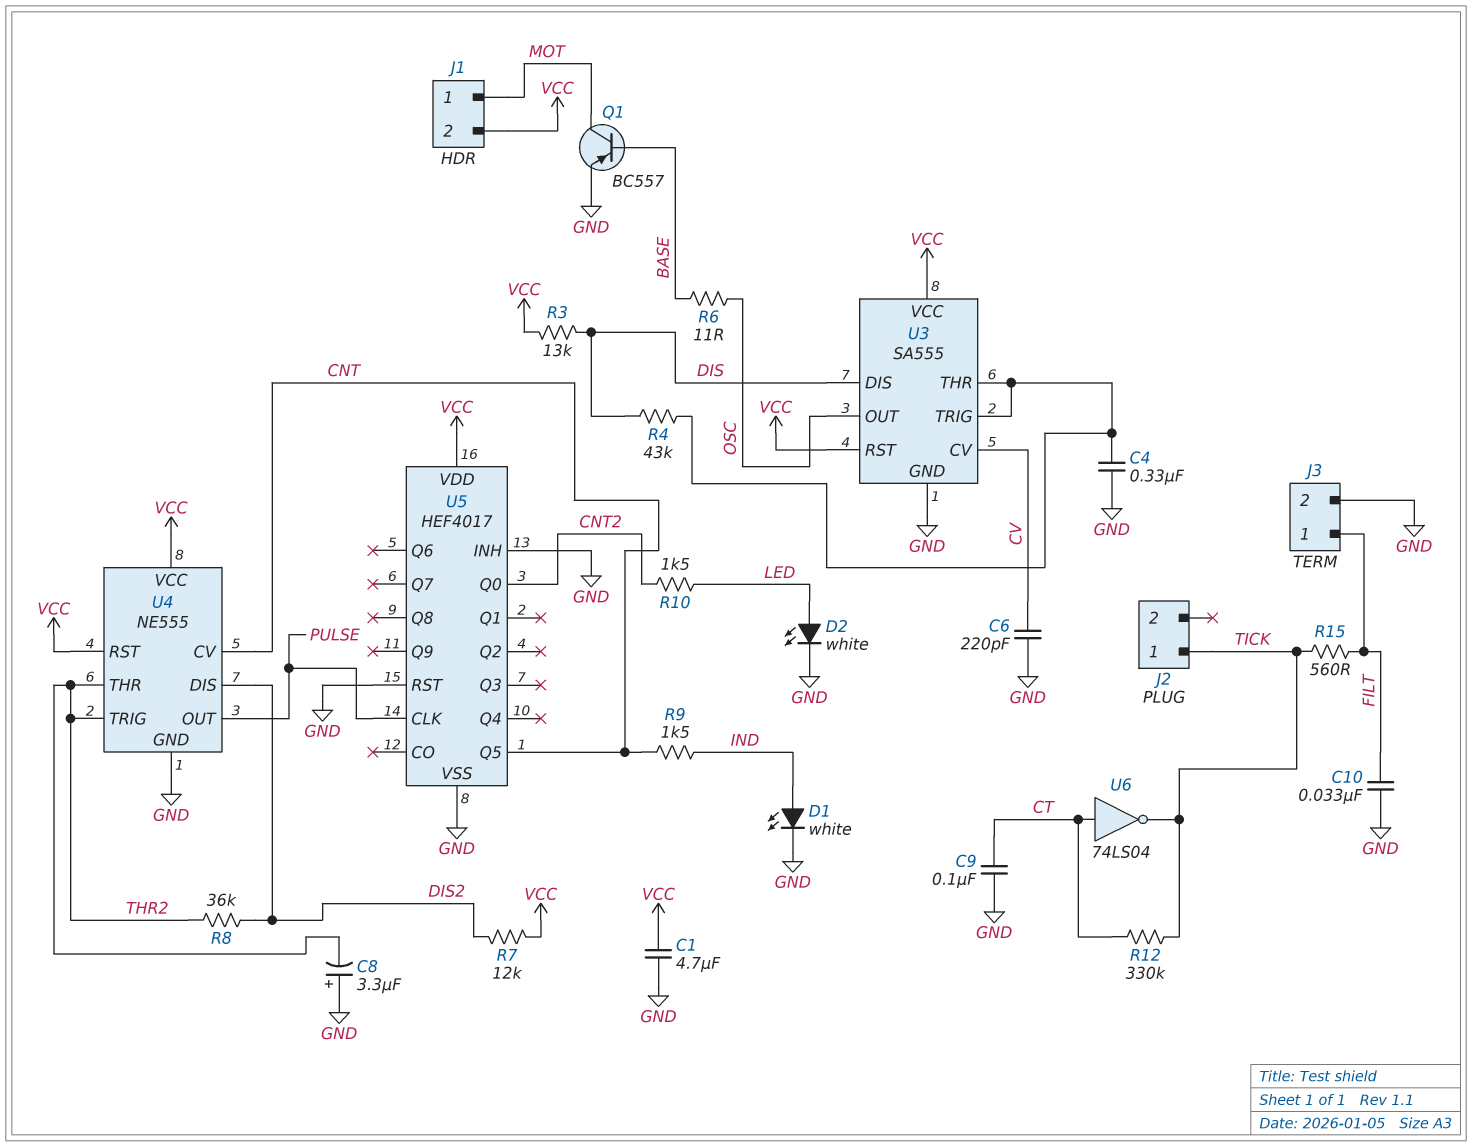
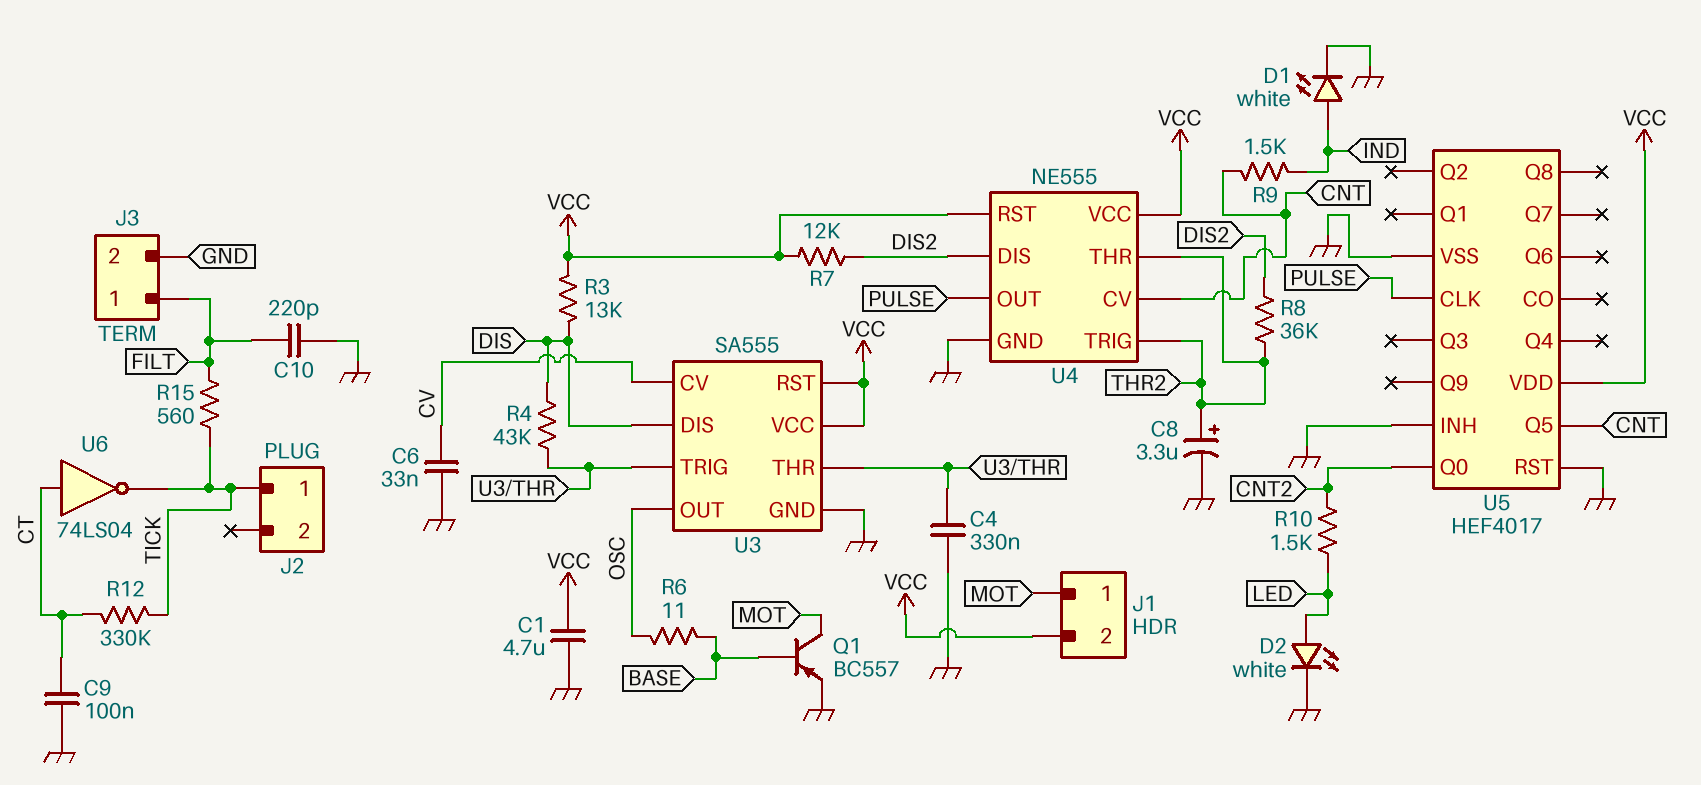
C6: 220pF (CV, GND) -> 33nF (CV, GND)
C8: 3.3uF (plus GND, minus THR2) -> 3.3uF (plus THR2, minus GND)
C10: 33nF (FILT, GND) -> 220pF (FILT, GND)

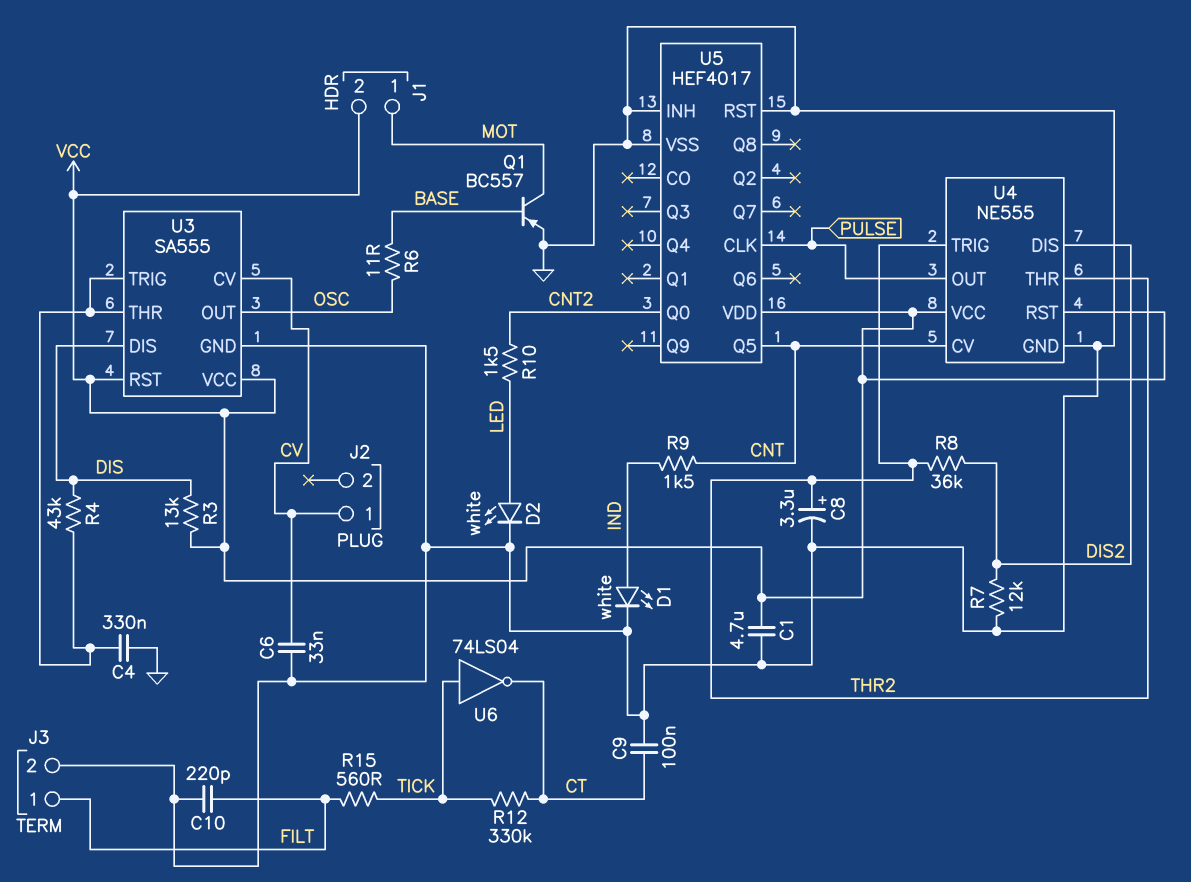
J2 pin 1: TICK -> CV
R7: 12k (DIS2, VCC) -> 12k (DIS2, GND)
U6: NOT 74LS04 (in CT, out TICK) -> NOT 74LS04 (in TICK, out CT)

